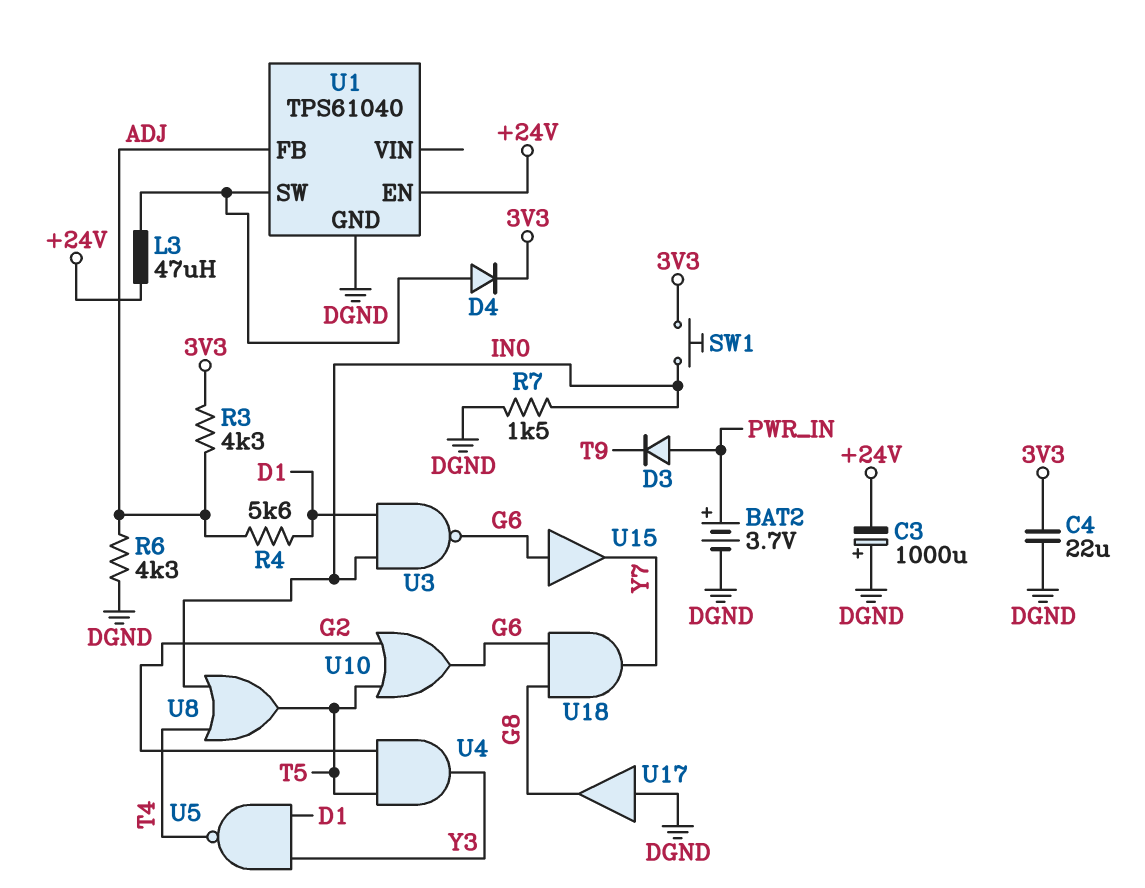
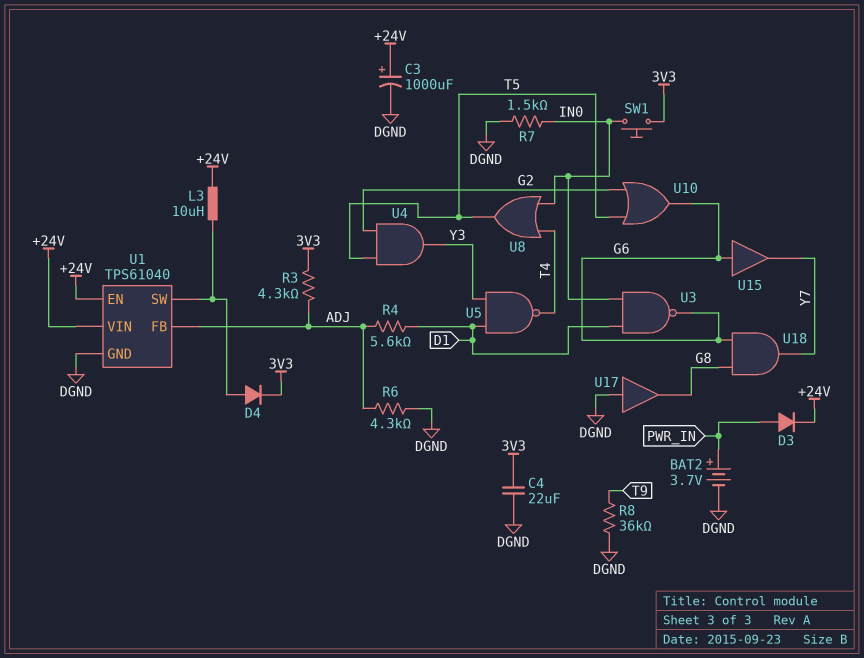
C3: 1000uF (plus DGND, minus +24V) -> 1000uF (plus +24V, minus DGND)
D3: diode (A PWR_IN, K T9) -> diode (A PWR_IN, K +24V)
L3: 47uH (+24V, U1/SW) -> 10uH (+24V, U1/SW)
R8: none -> 36k (DGND, T9)
U1 pin VIN: none -> +24V

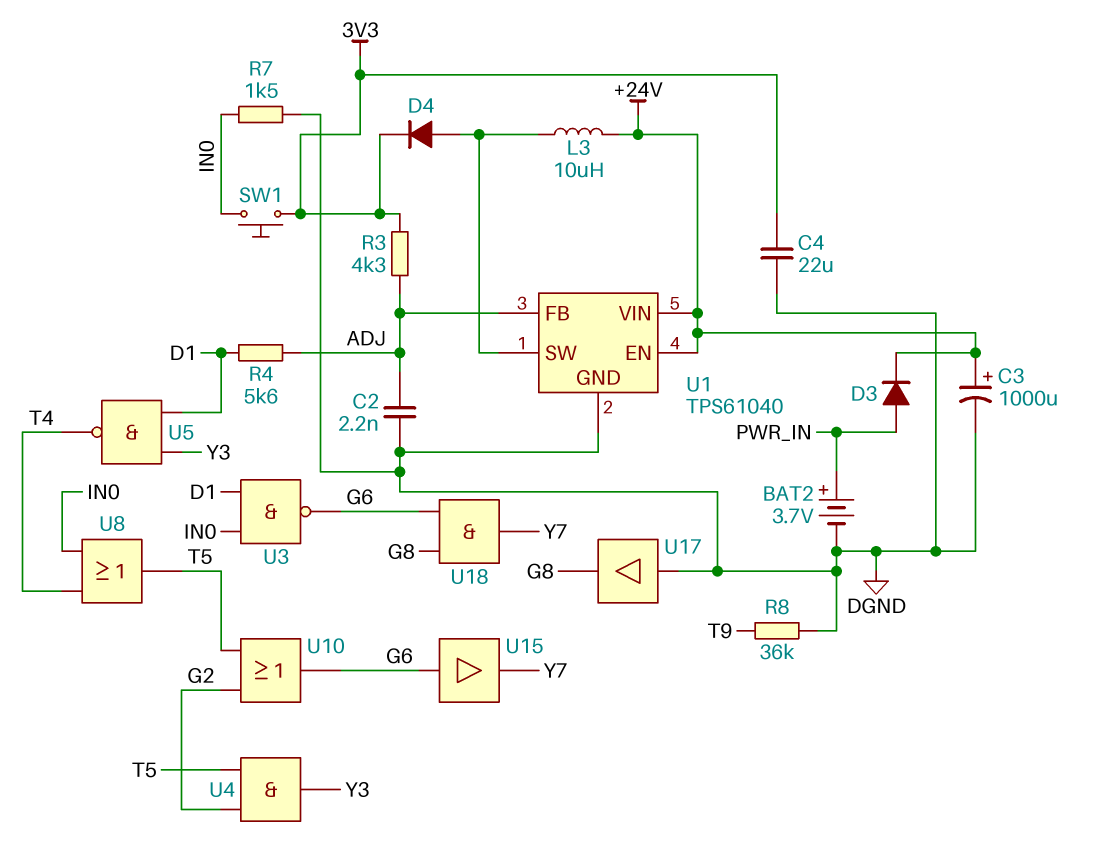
C2: none -> 2.2nF (ADJ, DGND)
R6: 4.3k (ADJ, DGND) -> none

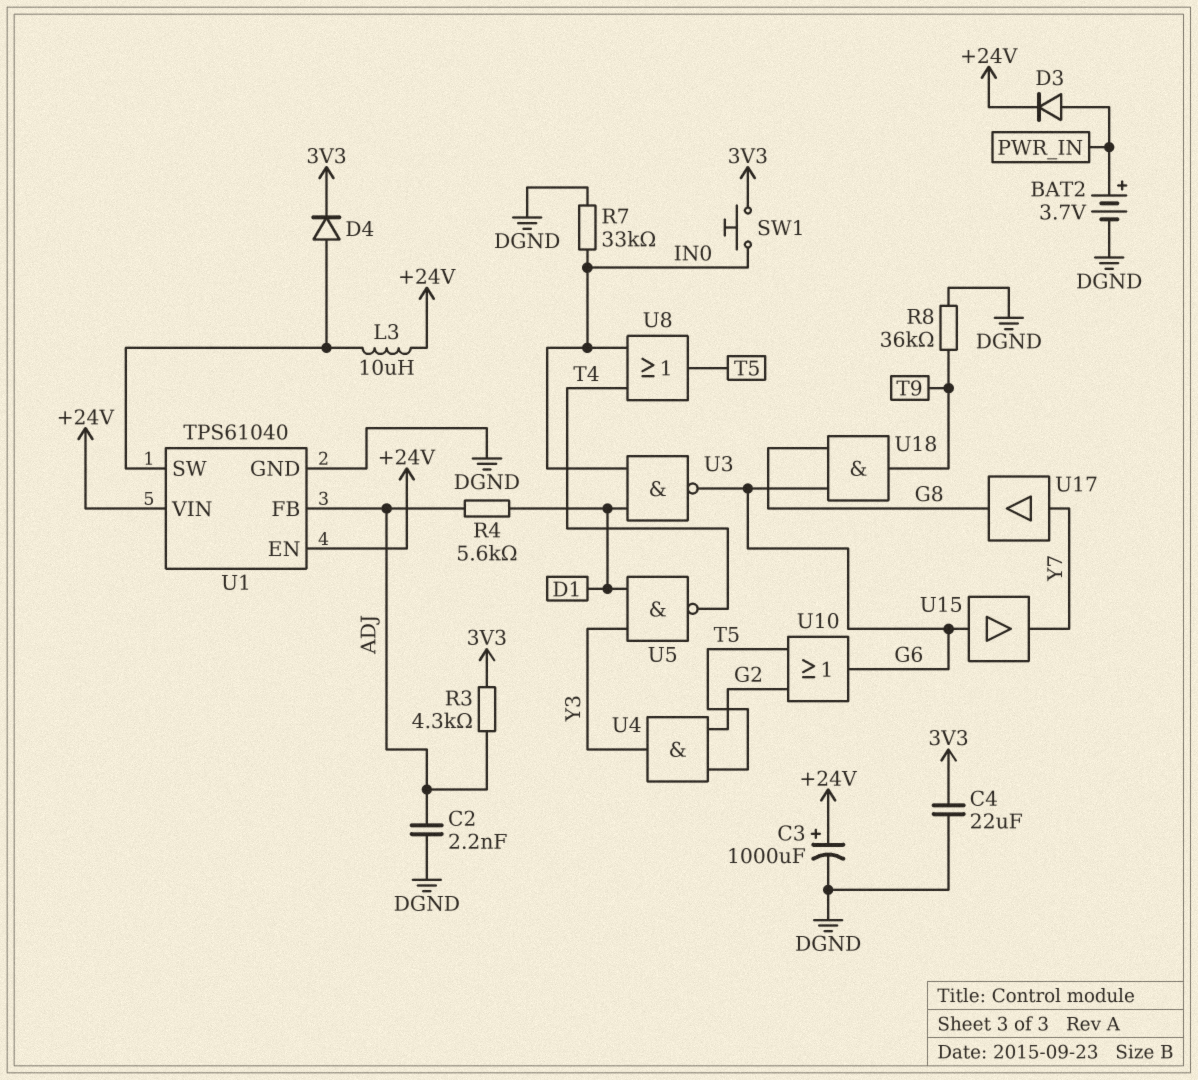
R7: 1.5k (DGND, IN0) -> 33k (DGND, IN0)
U17: buffer (in DGND, out G8) -> buffer (in Y7, out G8)
U18: AND (in G6, in G8, out Y7) -> AND (in G6, in G8, out T9)

